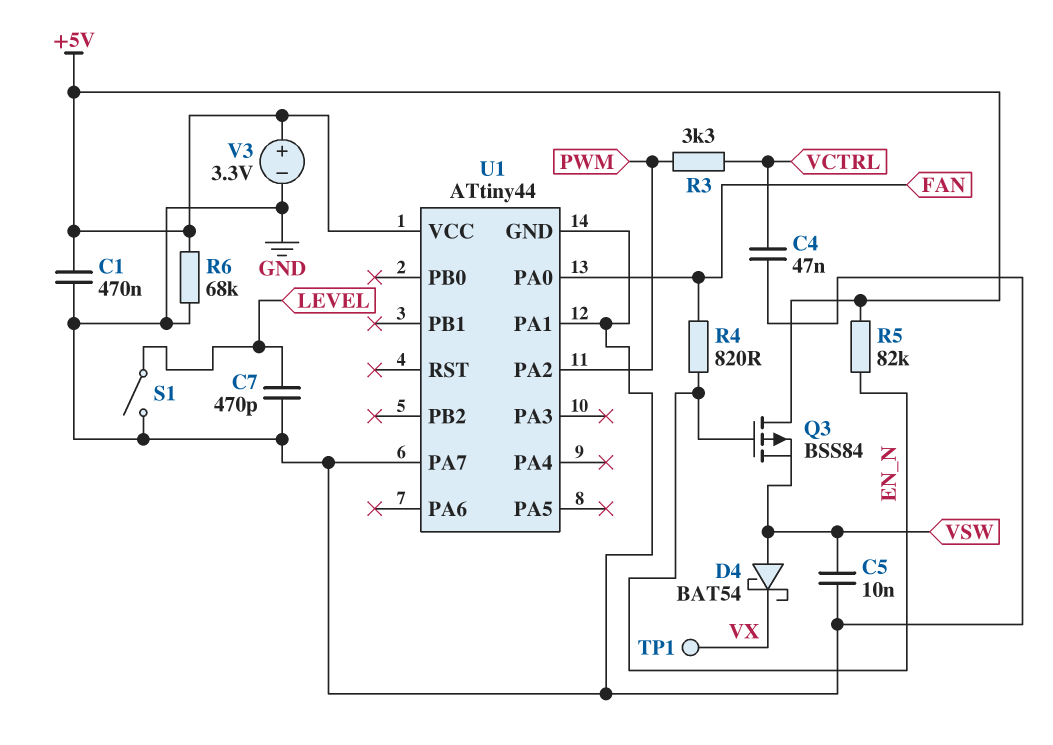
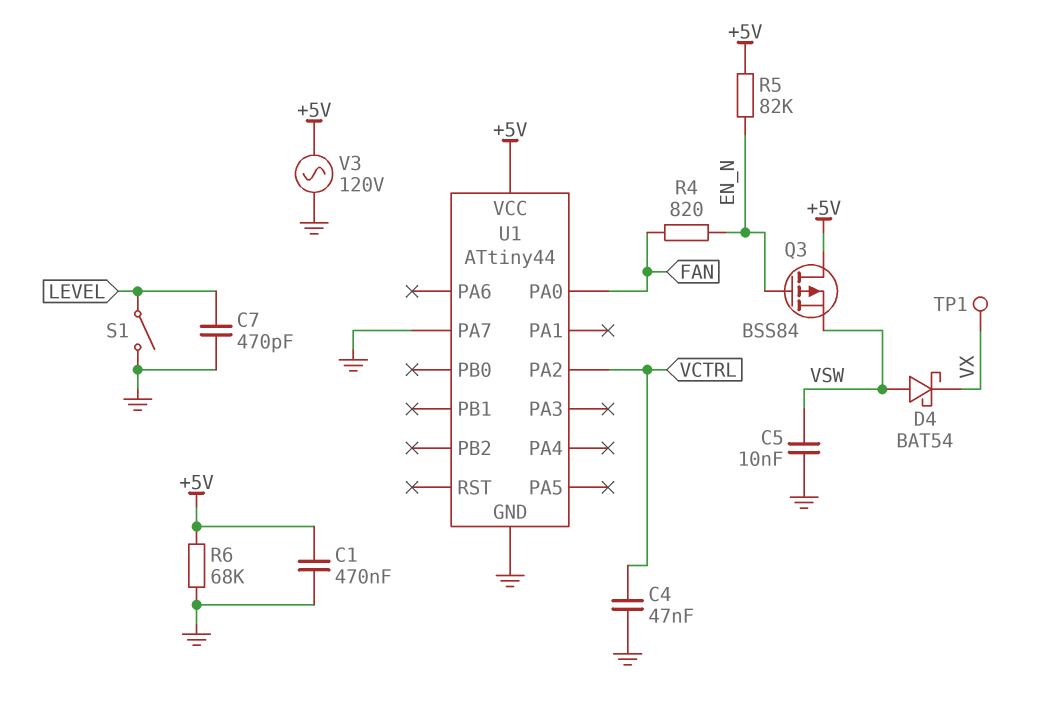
R3: 3.3k (PWM, VCTRL) -> none
U1 pin PA1: GND -> none
U1 pin PA2: PWM -> VCTRL
V3: 3.3V (plus +5V, minus GND) -> AC 120V (+5V, GND)

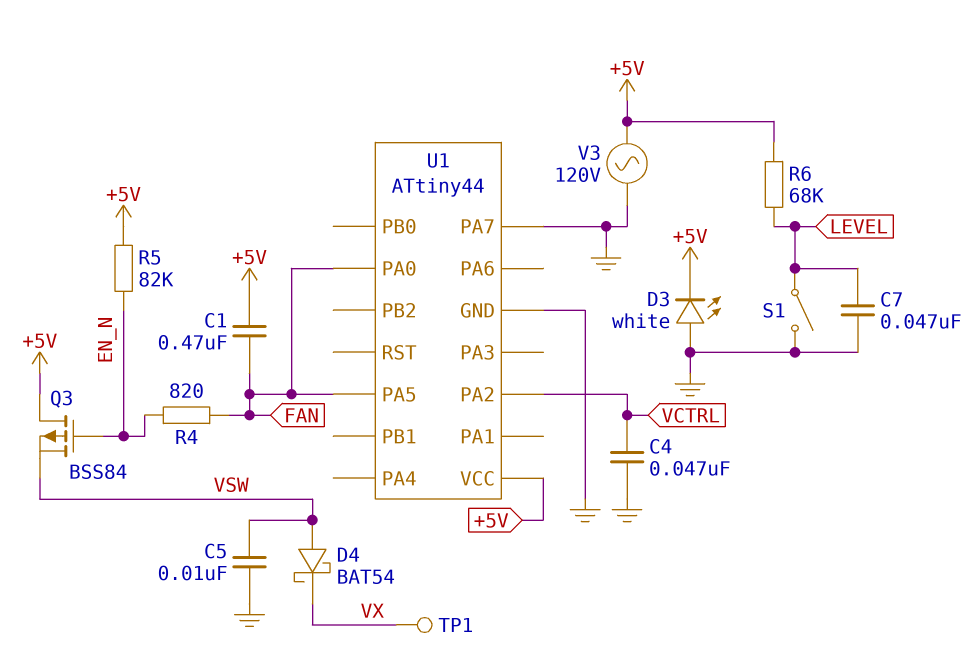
C1: 470nF (+5V, GND) -> 470nF (+5V, FAN)
C7: 470pF (GND, LEVEL) -> 47nF (GND, LEVEL)
D3: none -> LED white (A GND, K +5V)
R6: 68k (+5V, GND) -> 68k (+5V, LEVEL)
U1 pin PA5: none -> FAN

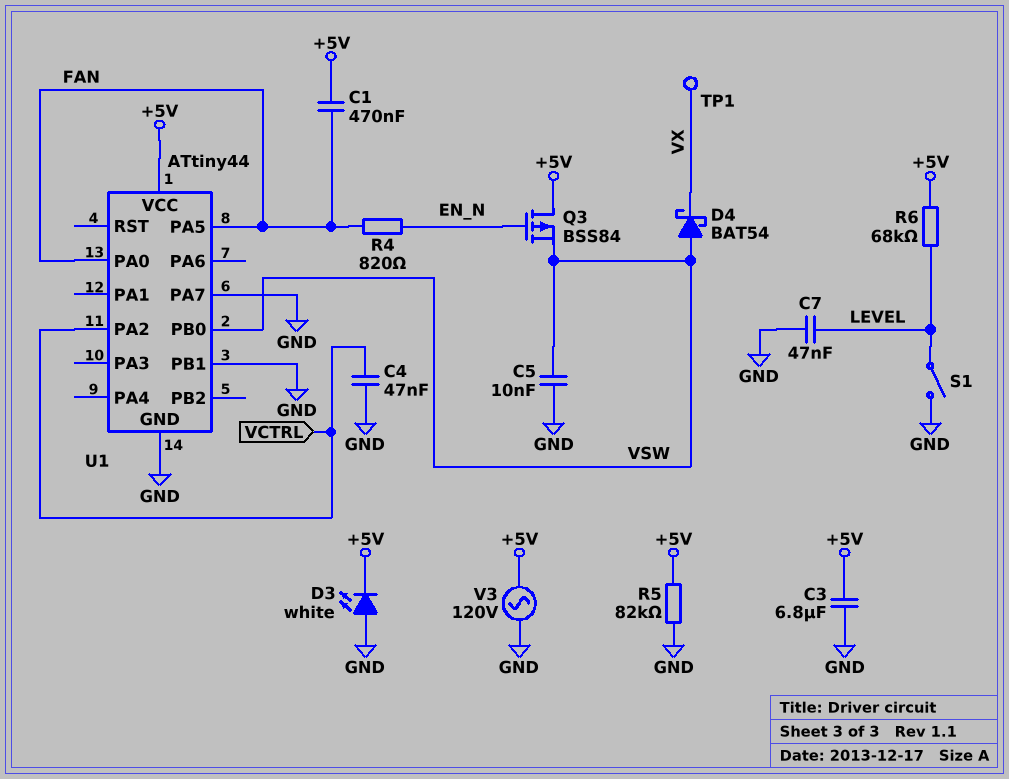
C3: none -> 6.8uF (+5V, GND)
R5: 82k (+5V, EN_N) -> 82k (+5V, GND)
U1 pin PB0: none -> VSW
U1 pin PB1: none -> GND

